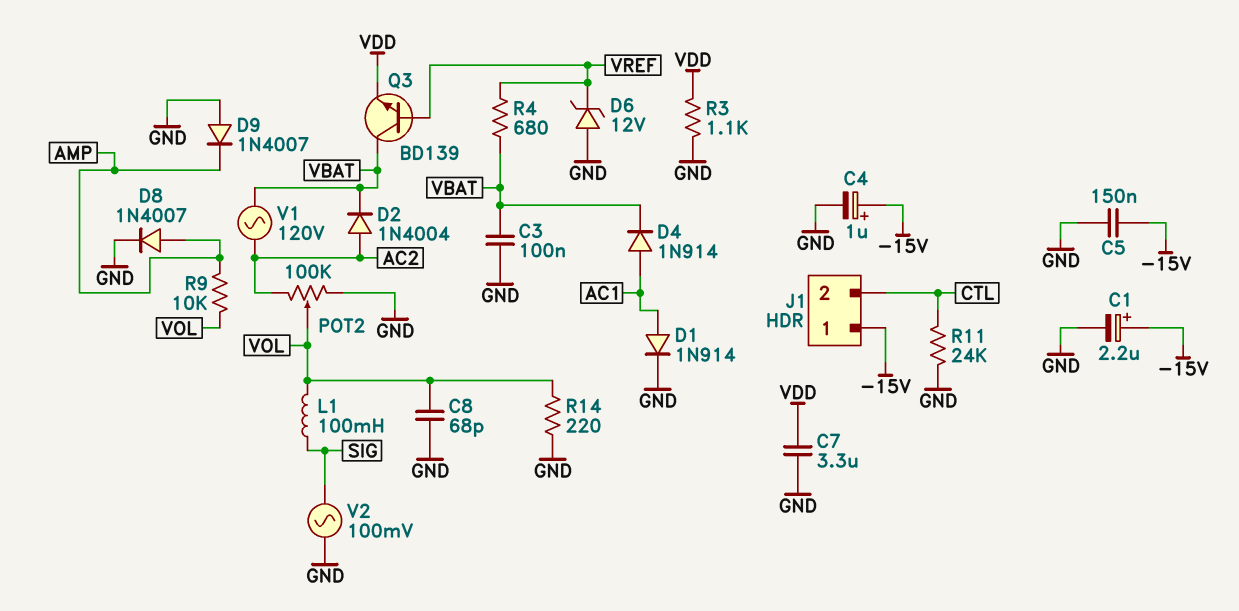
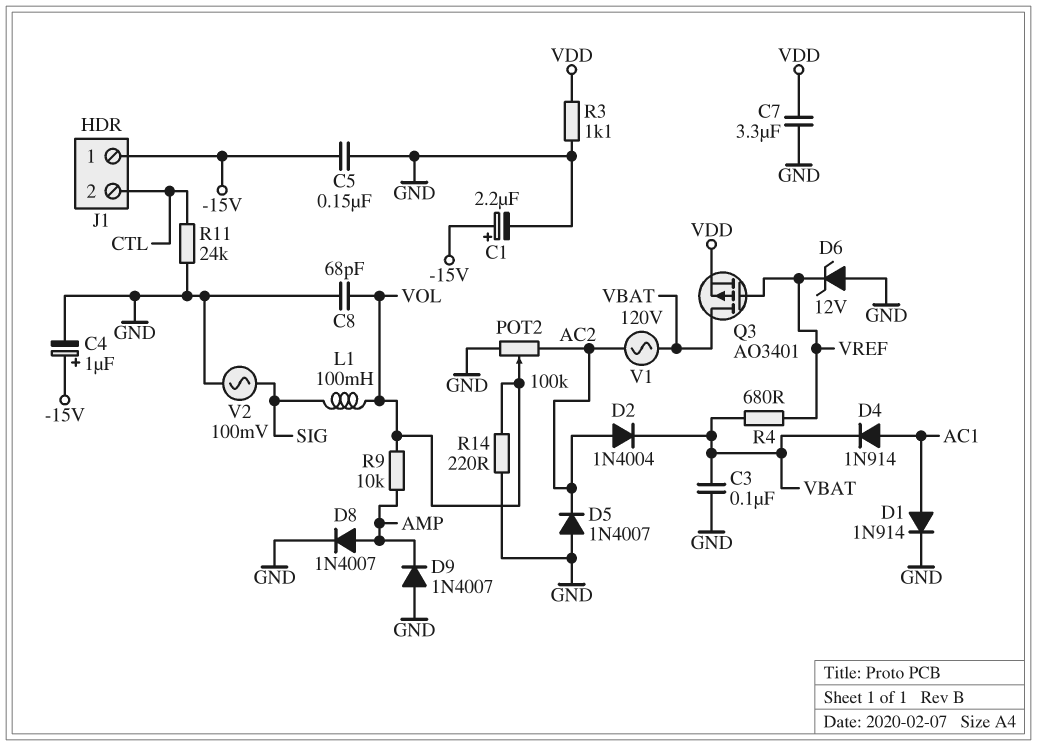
D5: none -> diode 1N4007 (A GND, K AC2)
Q3: NPN BD139 (B VREF, C VBAT, E VDD) -> PMOS AO3401 (G VREF, D VBAT, S VDD)

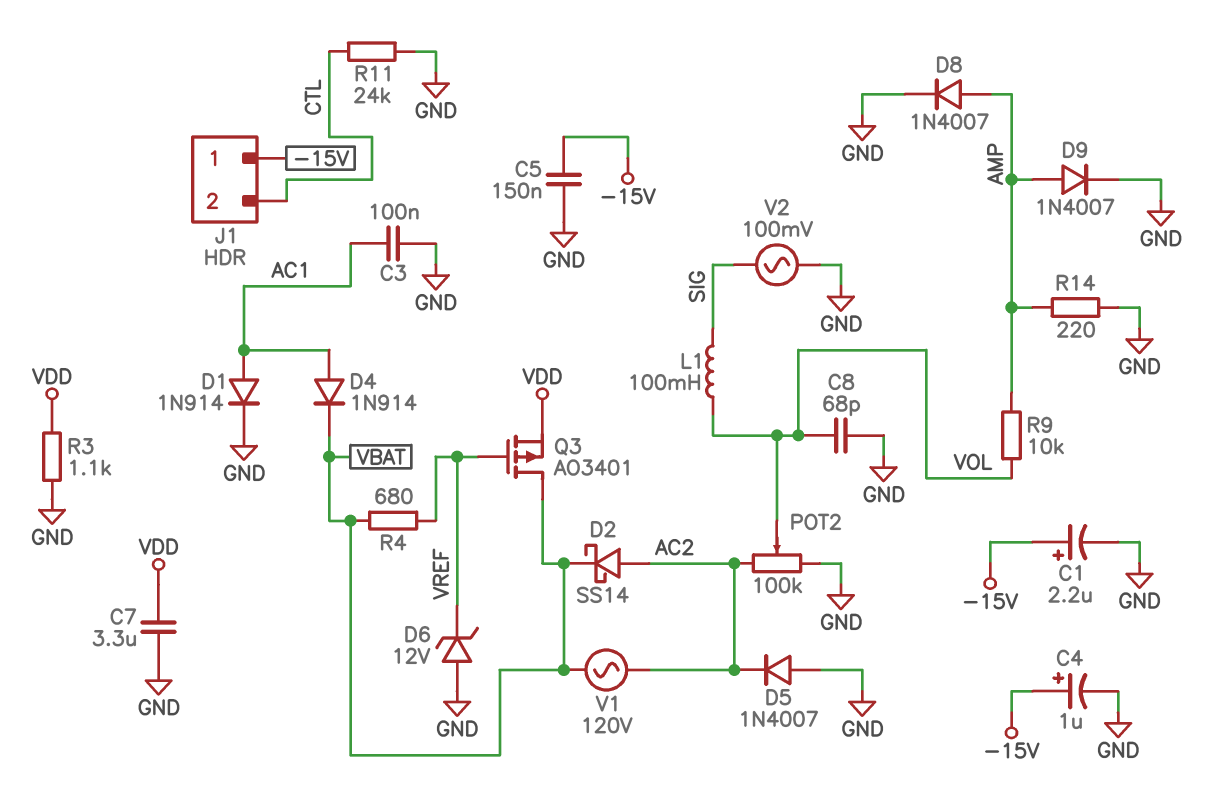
C3: 100nF (GND, VBAT) -> 100nF (AC1, GND)
D2: diode 1N4004 (A AC2, K VBAT) -> schottky SS14 (A AC2, K VBAT)
D9: diode 1N4007 (A GND, K AMP) -> diode 1N4007 (A AMP, K GND)
R14: 220 (GND, VOL) -> 220 (AMP, GND)

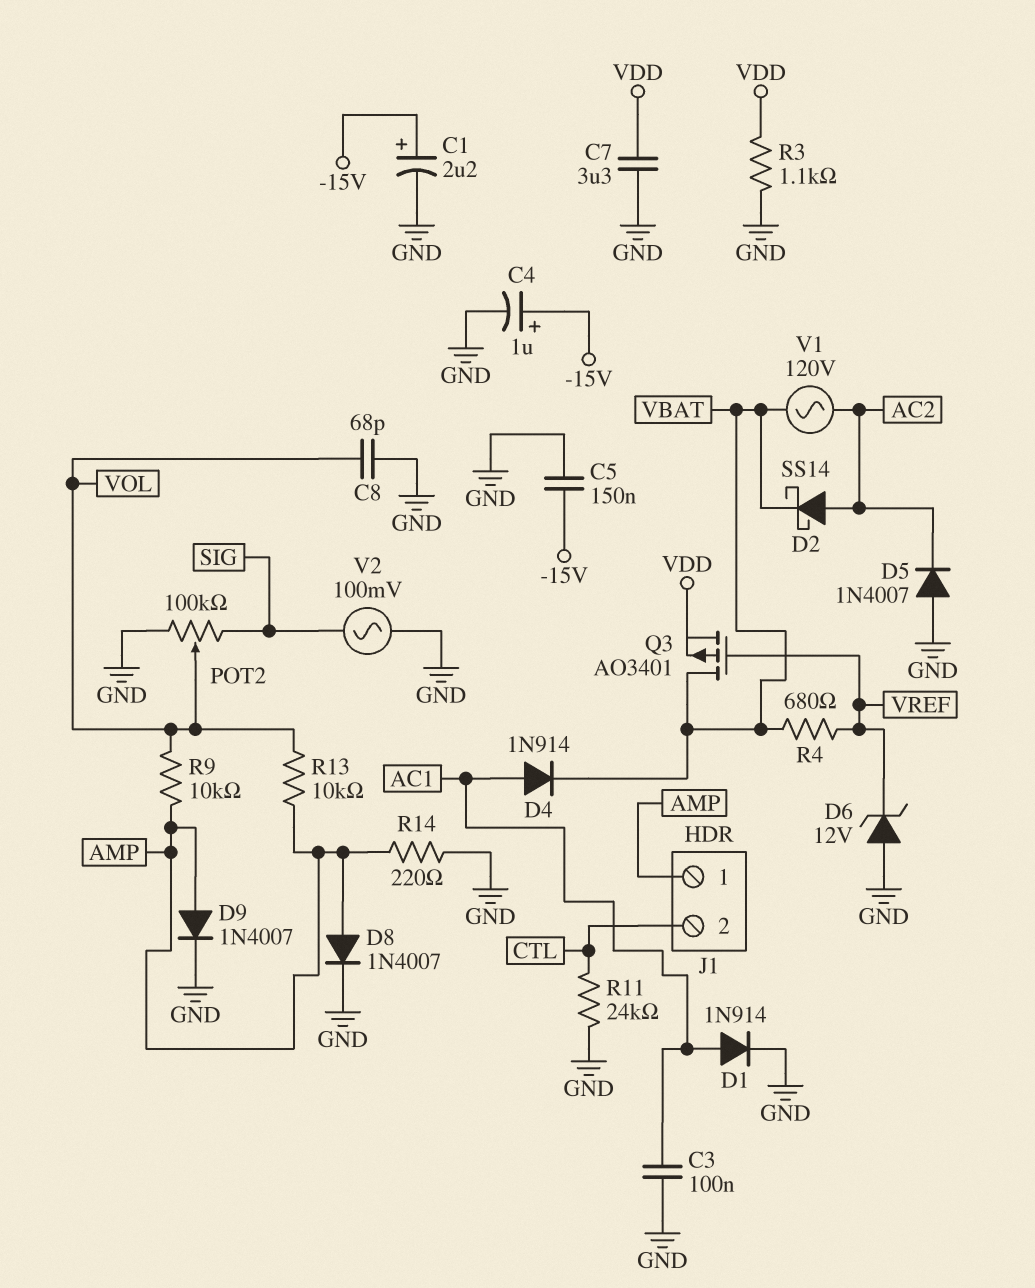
J1 pin 1: -15V -> AMP
L1: 100mH (SIG, VOL) -> none
POT2: 100k (AC2, GND, wiper VOL) -> 100k (GND, SIG, wiper VOL)
R13: none -> 10k (AMP, VOL)

